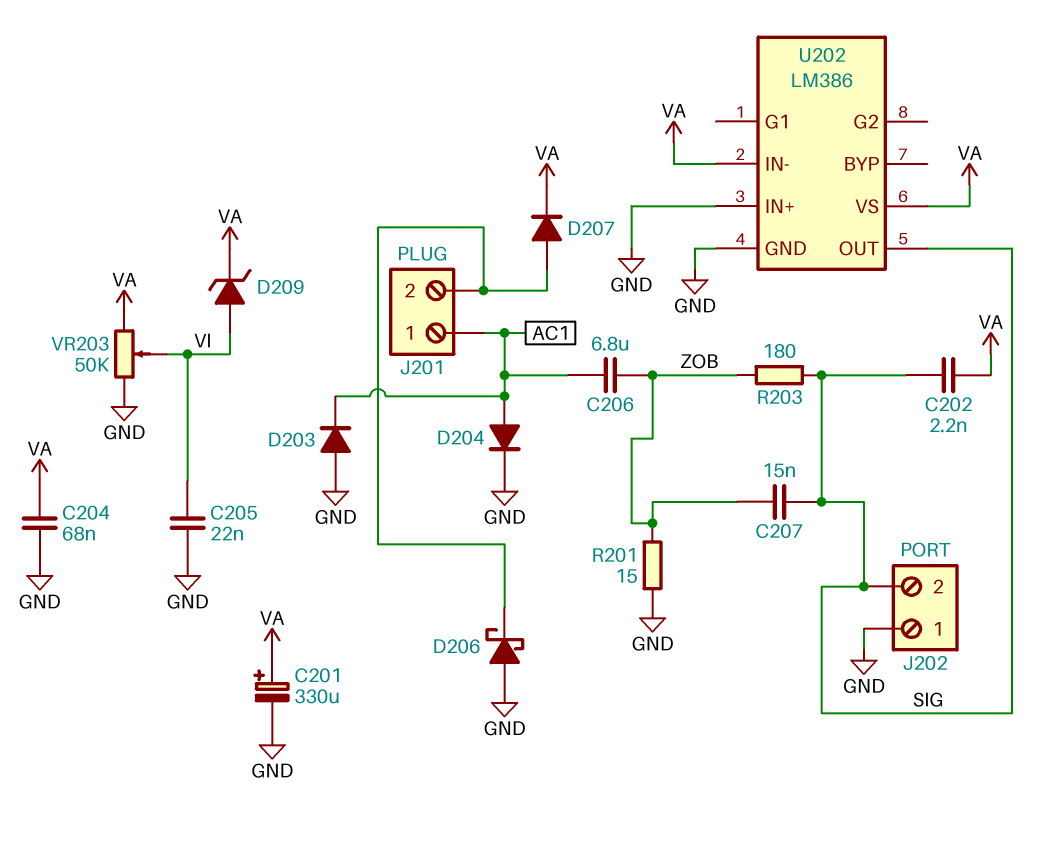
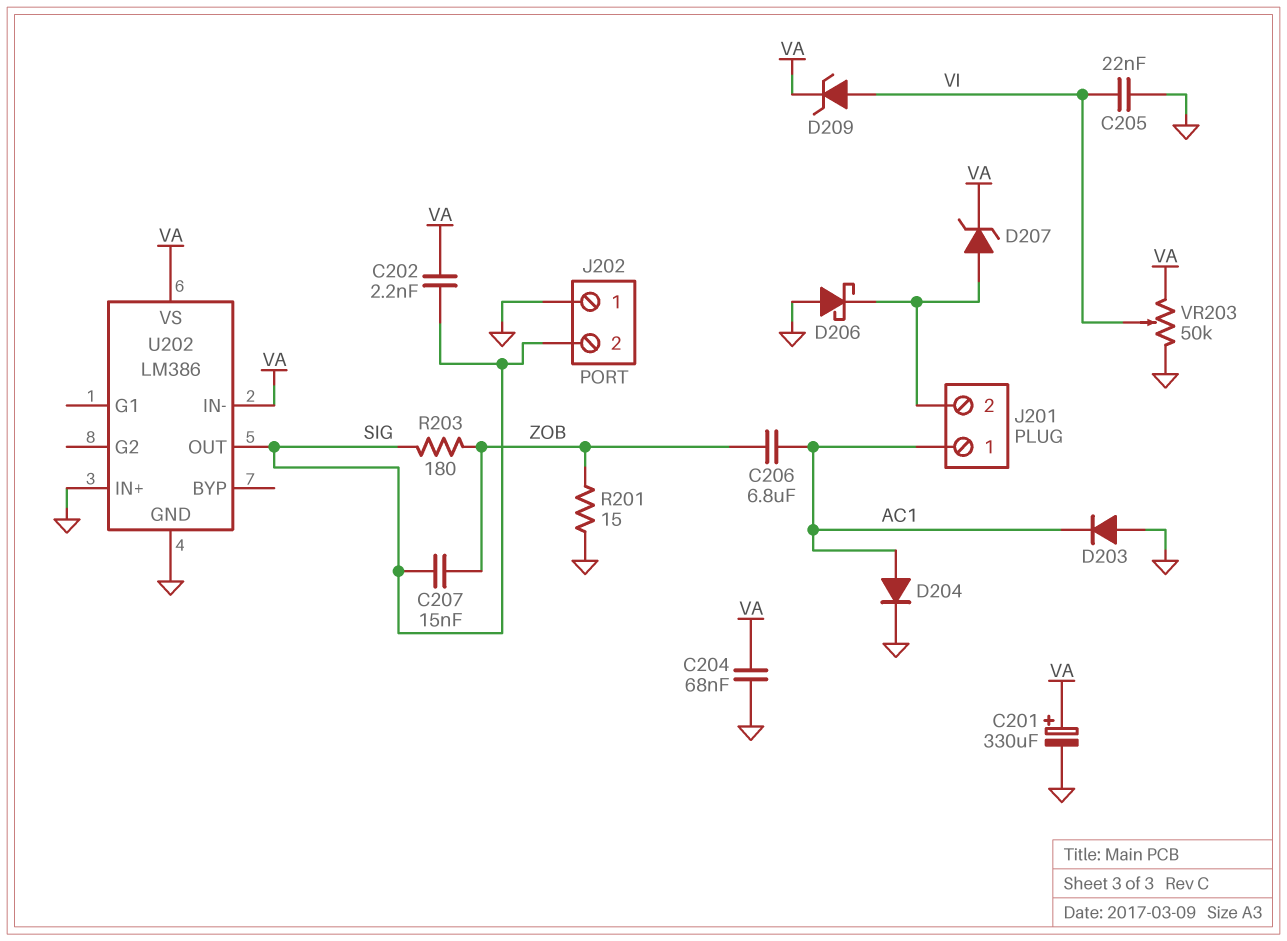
D207: diode (A J201/2, K VA) -> zener (A J201/2, K VA)

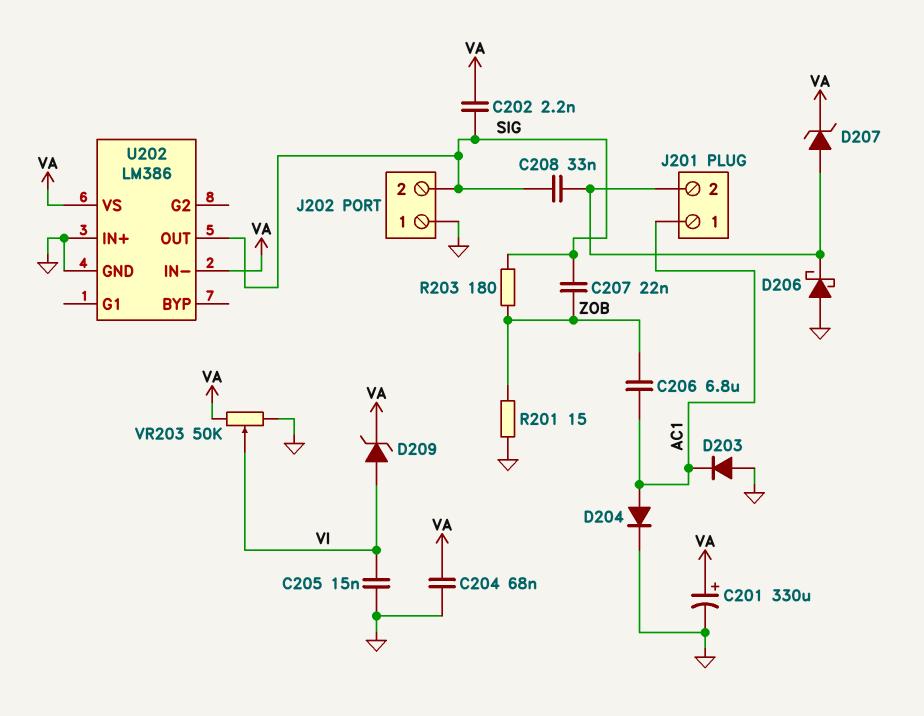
C205: 22nF (GND, VI) -> 15nF (GND, VI)
C207: 15nF (SIG, ZOB) -> 22nF (SIG, ZOB)
C208: none -> 33nF (J201/2, SIG)

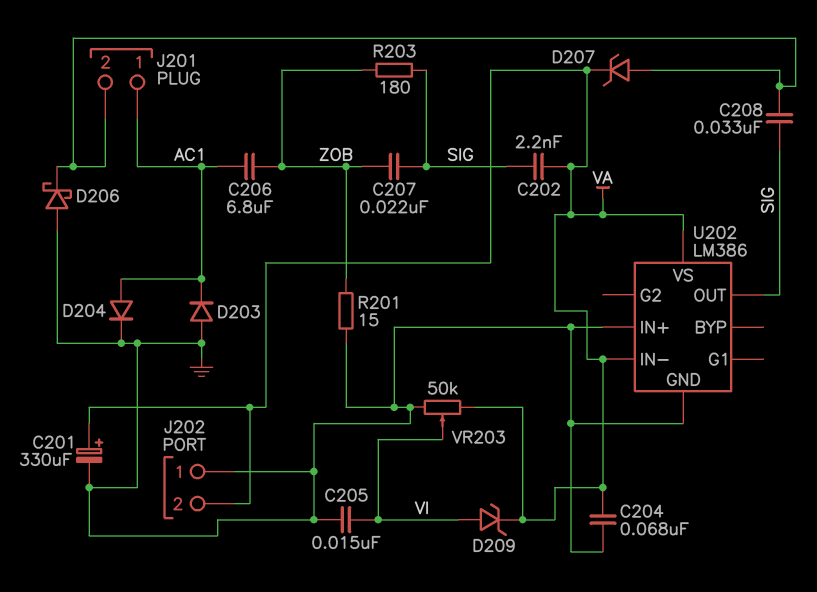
J202 pin 2: SIG -> VA

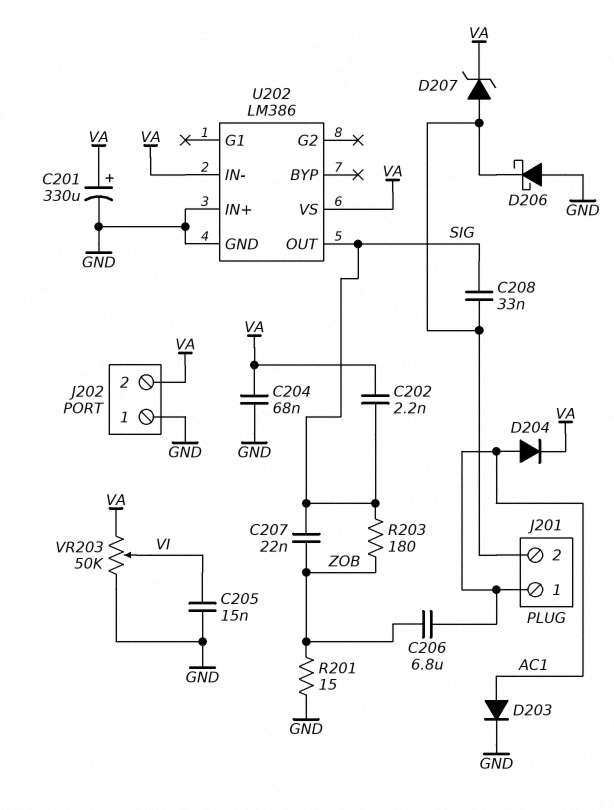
D203: diode (A GND, K AC1) -> diode (A AC1, K GND)
D204: diode (A AC1, K GND) -> diode (A AC1, K VA)
D209: zener (A VI, K VA) -> none

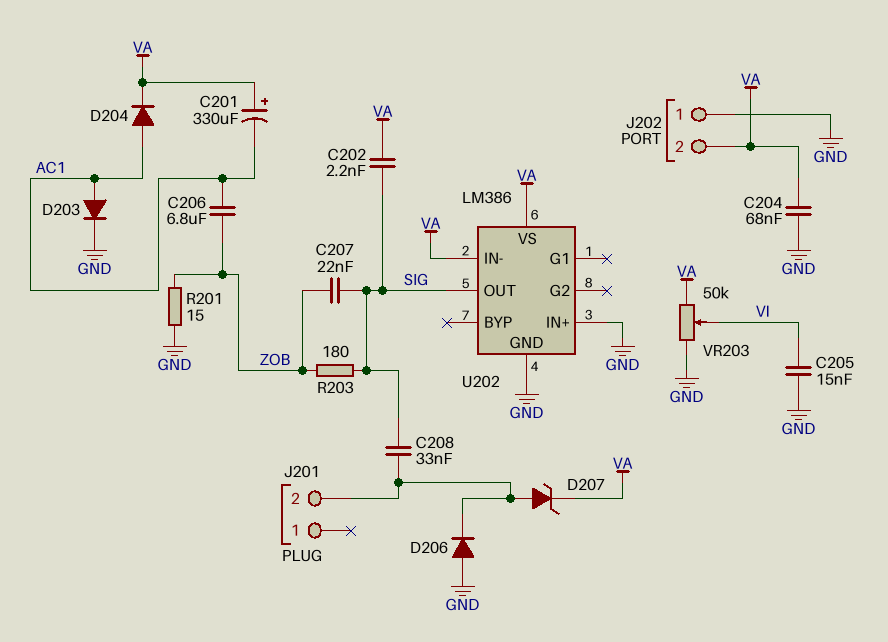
C201: 330uF (plus VA, minus GND) -> 330uF (plus VA, minus AC1)
D206: schottky (A GND, K J201/2) -> diode (A GND, K J201/2)
J201 pin 1: AC1 -> none

